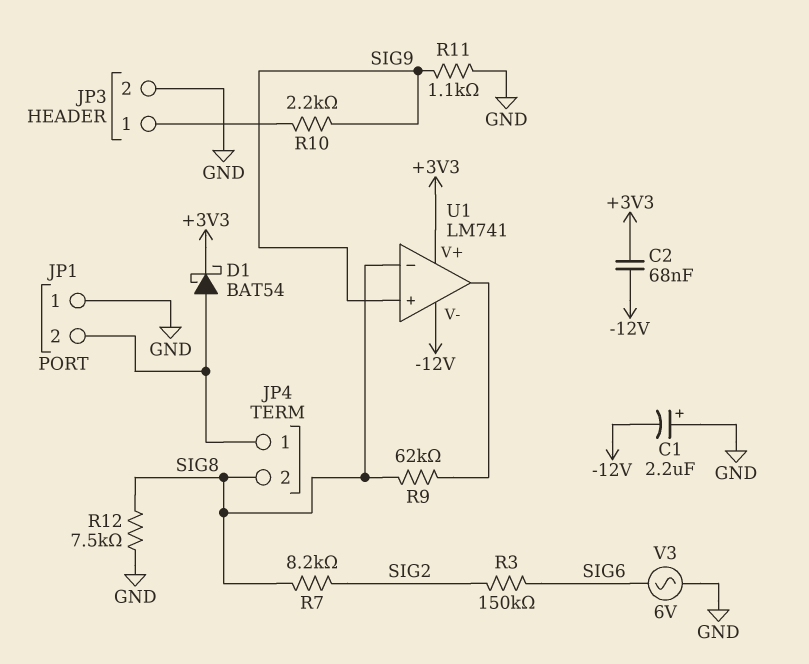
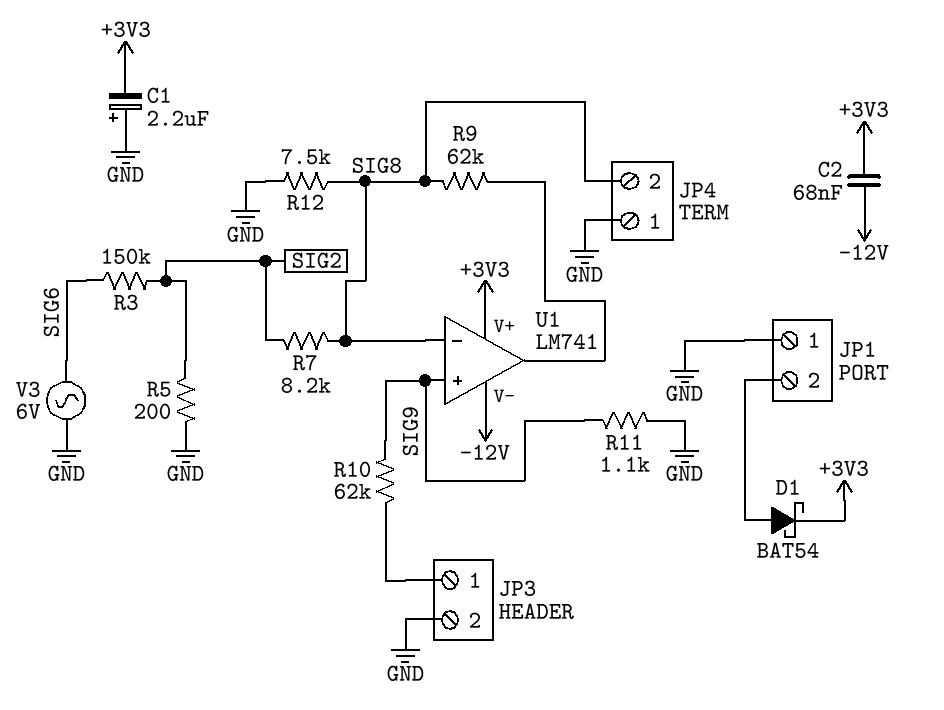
C1: 2.2uF (plus GND, minus -12V) -> 2.2uF (plus GND, minus +3V3)
JP4 pin 1: JP1/2 -> GND
R5: none -> 200 (GND, SIG2)
R10: 2.2k (JP3/1, SIG9) -> 62k (JP3/1, SIG9)

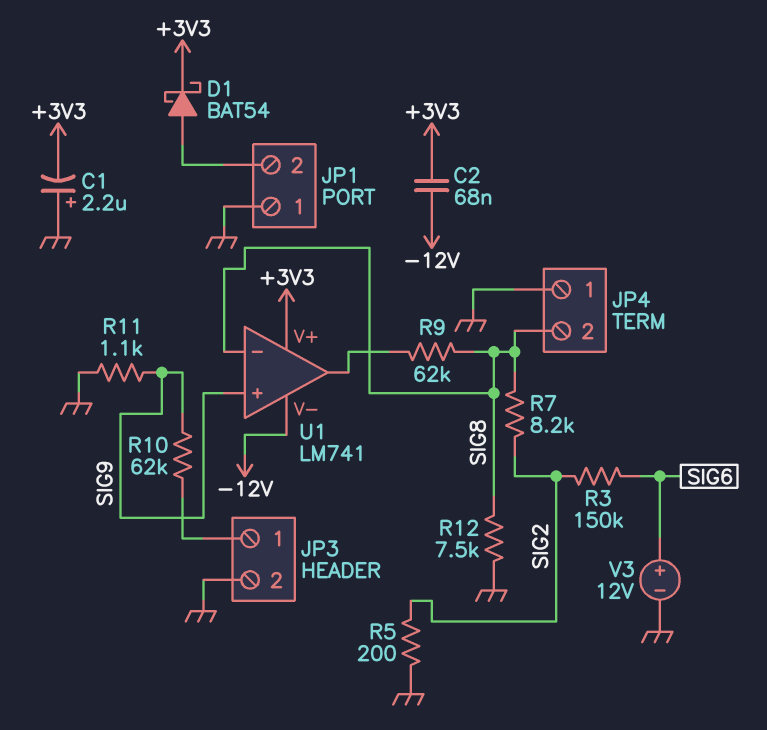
V3: AC 6V (GND, SIG6) -> 12V (plus SIG6, minus GND)

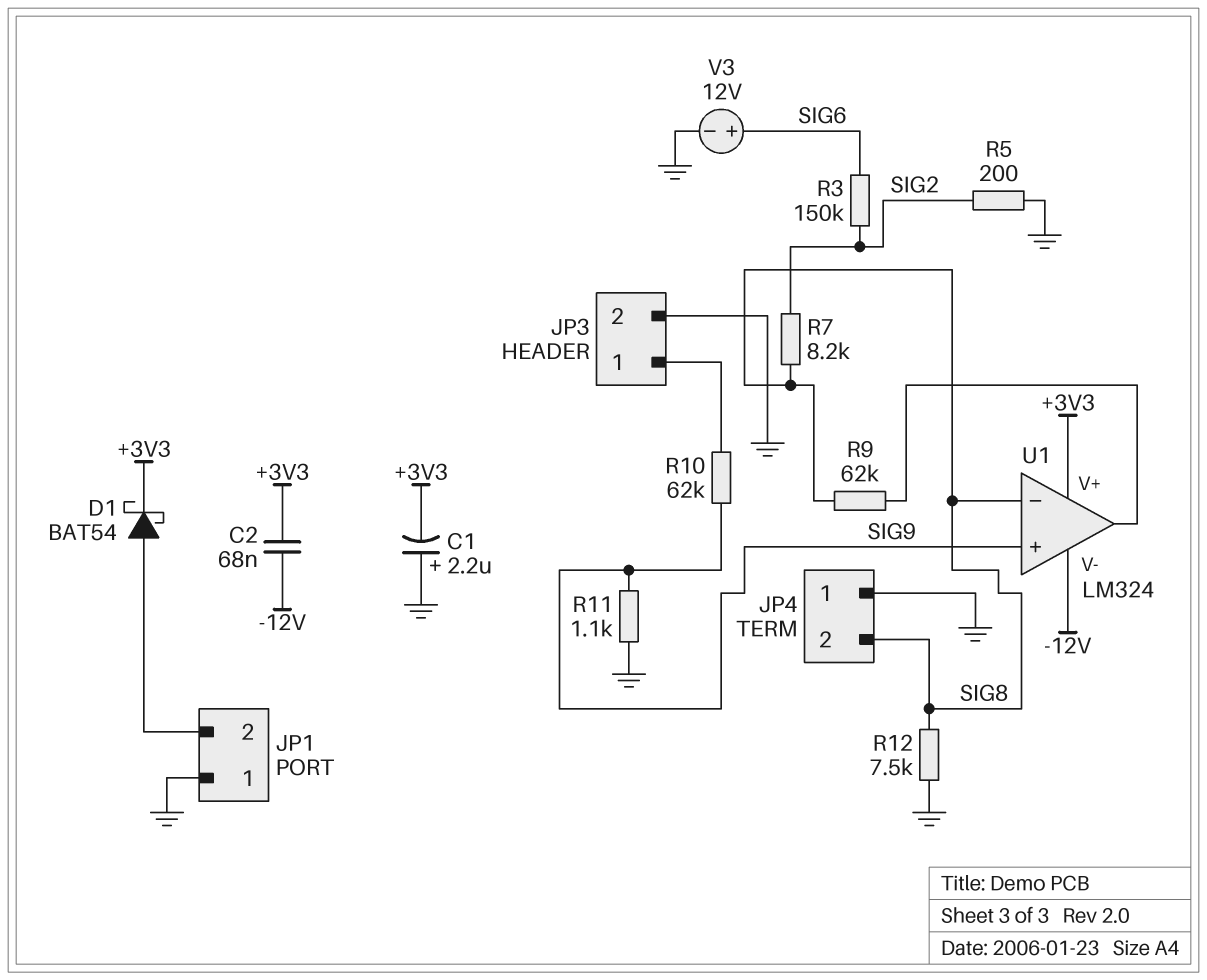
U1: LM741 -> LM324

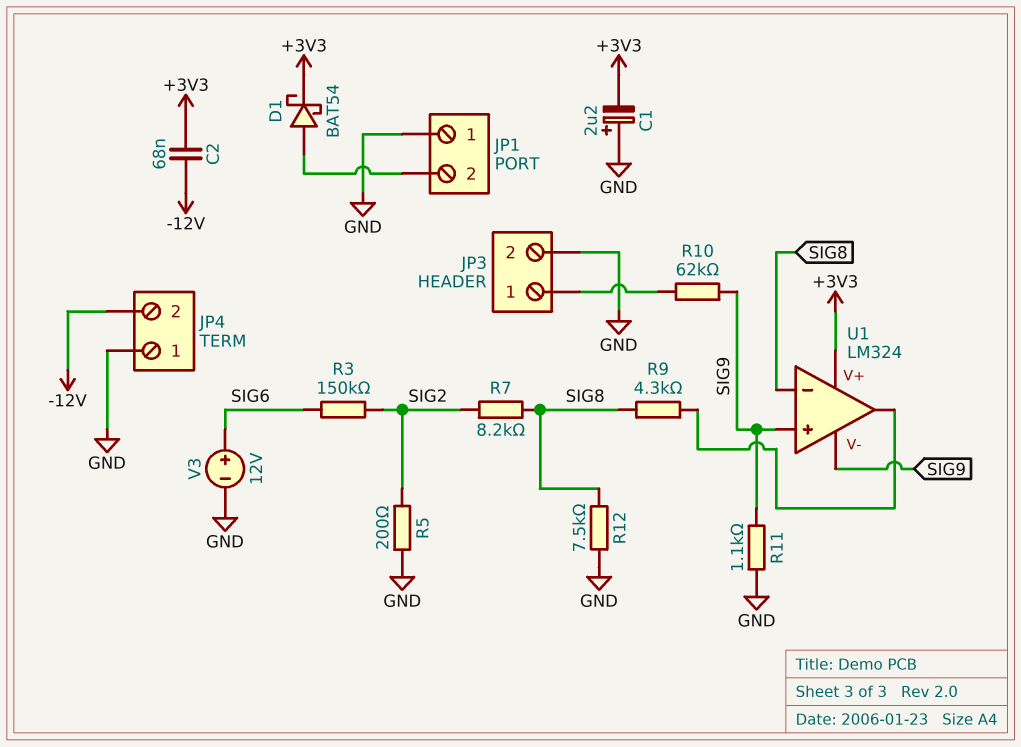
JP4 pin 2: SIG8 -> -12V
R9: 62k (SIG8, U1/out) -> 4.3k (SIG8, U1/out)
U1 pin V-: -12V -> SIG9

